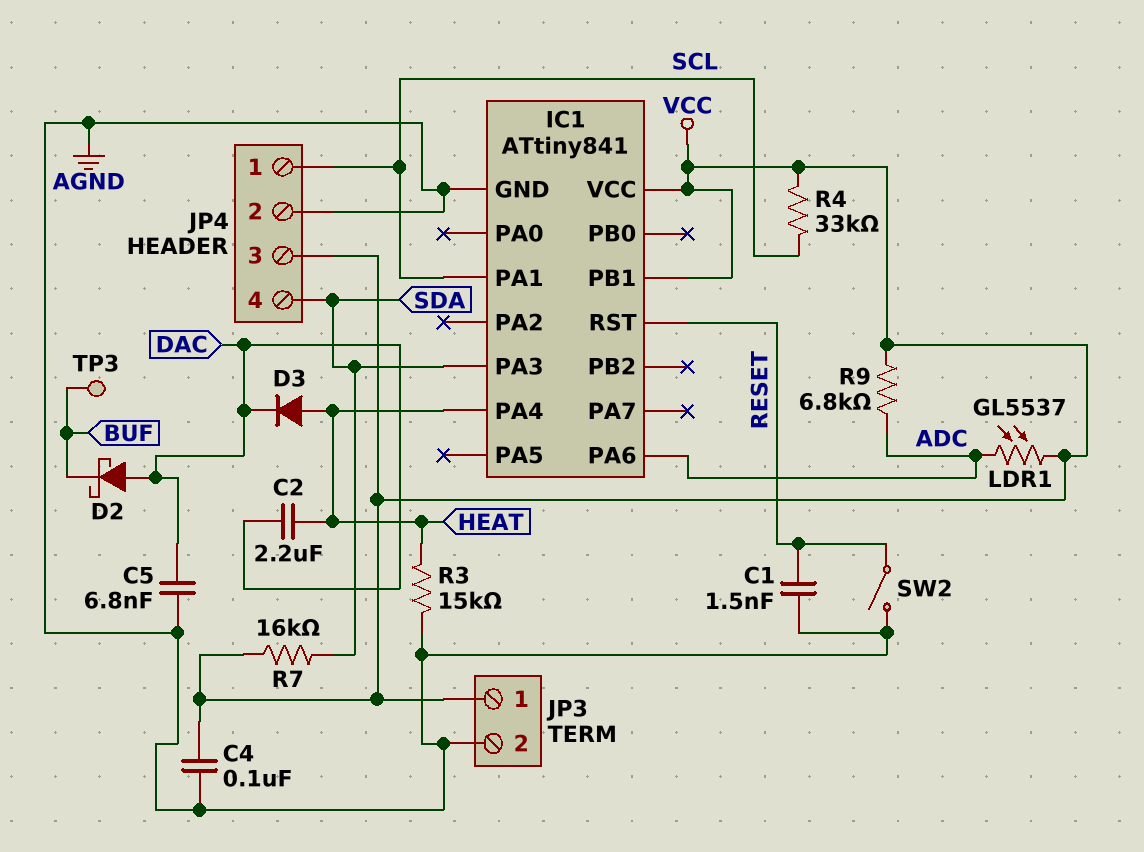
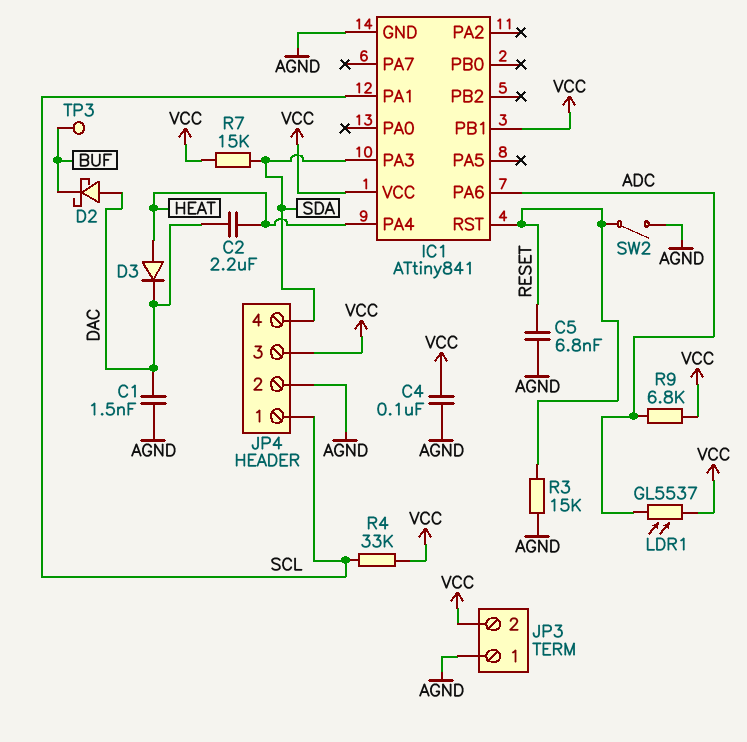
C1: 1.5nF (AGND, RESET) -> 1.5nF (AGND, DAC)
C5: 6.8nF (AGND, DAC) -> 6.8nF (AGND, RESET)
JP3 pin 1: VCC -> AGND
JP3 pin 2: AGND -> VCC
R3: 15k (AGND, HEAT) -> 15k (AGND, RESET)
R7: 16k (SDA, VCC) -> 15k (SDA, VCC)

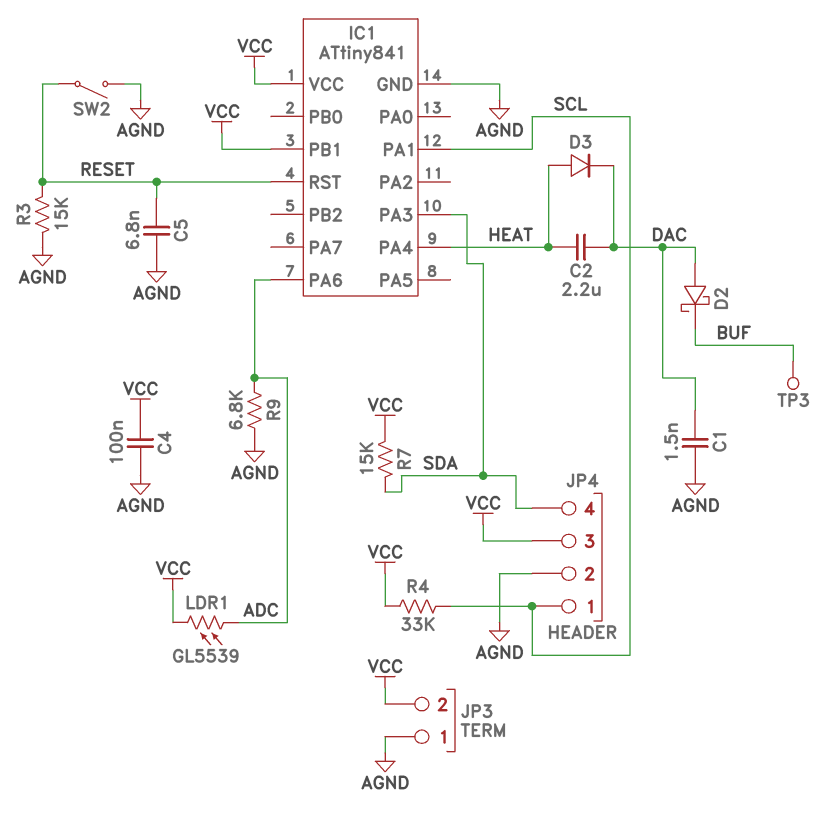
LDR1: GL5537 (ADC, VCC) -> GL5539 (ADC, VCC)
R9: 6.8k (ADC, VCC) -> 6.8k (ADC, AGND)

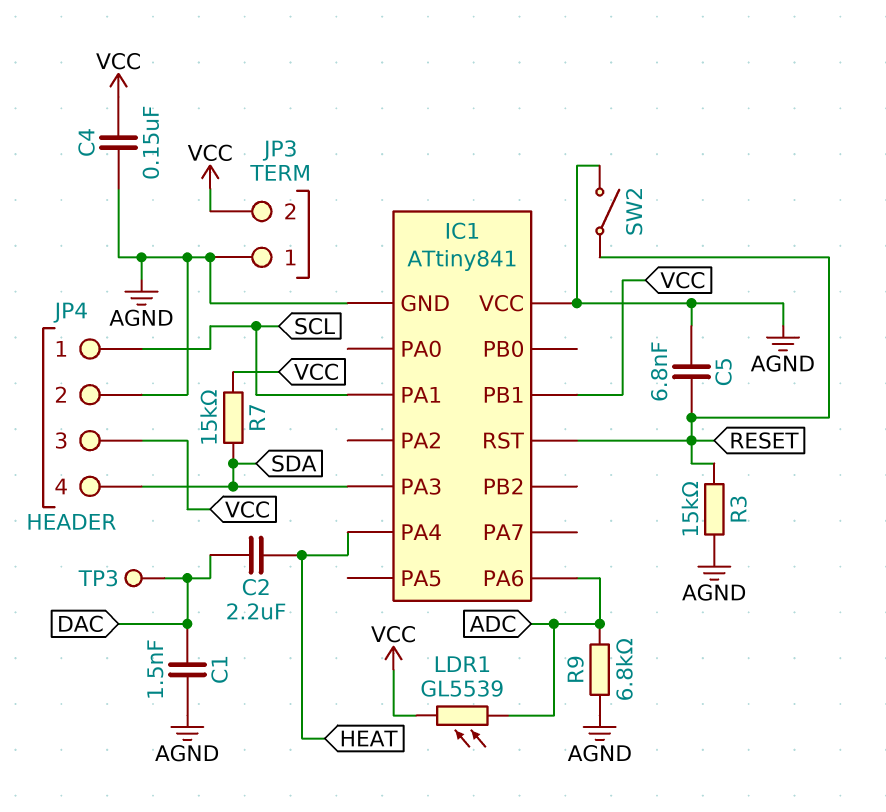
C4: 100nF (AGND, VCC) -> 150nF (AGND, VCC)
D2: schottky (A DAC, K BUF) -> none
D3: diode (A HEAT, K DAC) -> none
IC1 pin VCC: VCC -> AGND
R4: 33k (SCL, VCC) -> none
TP3: test point (BUF) -> test point (DAC)

